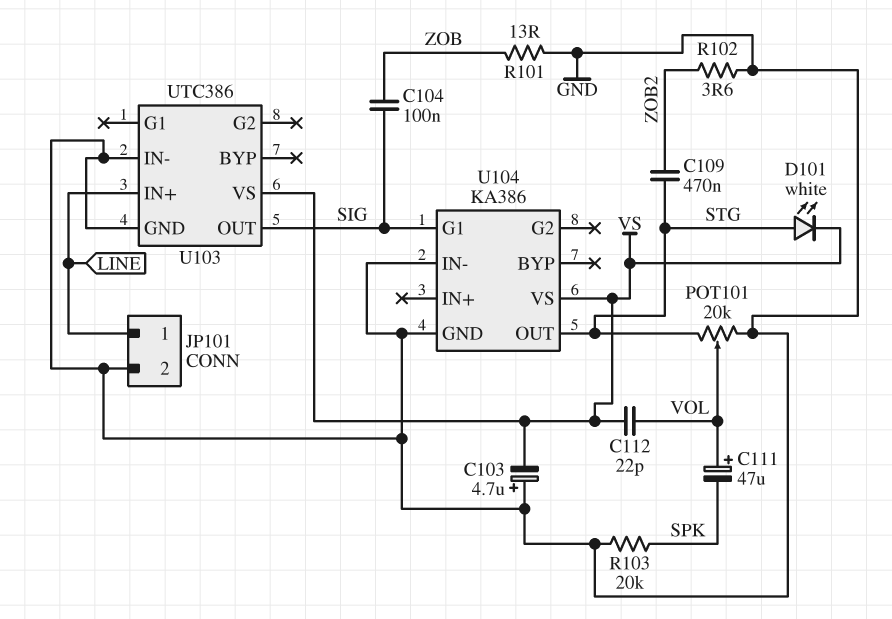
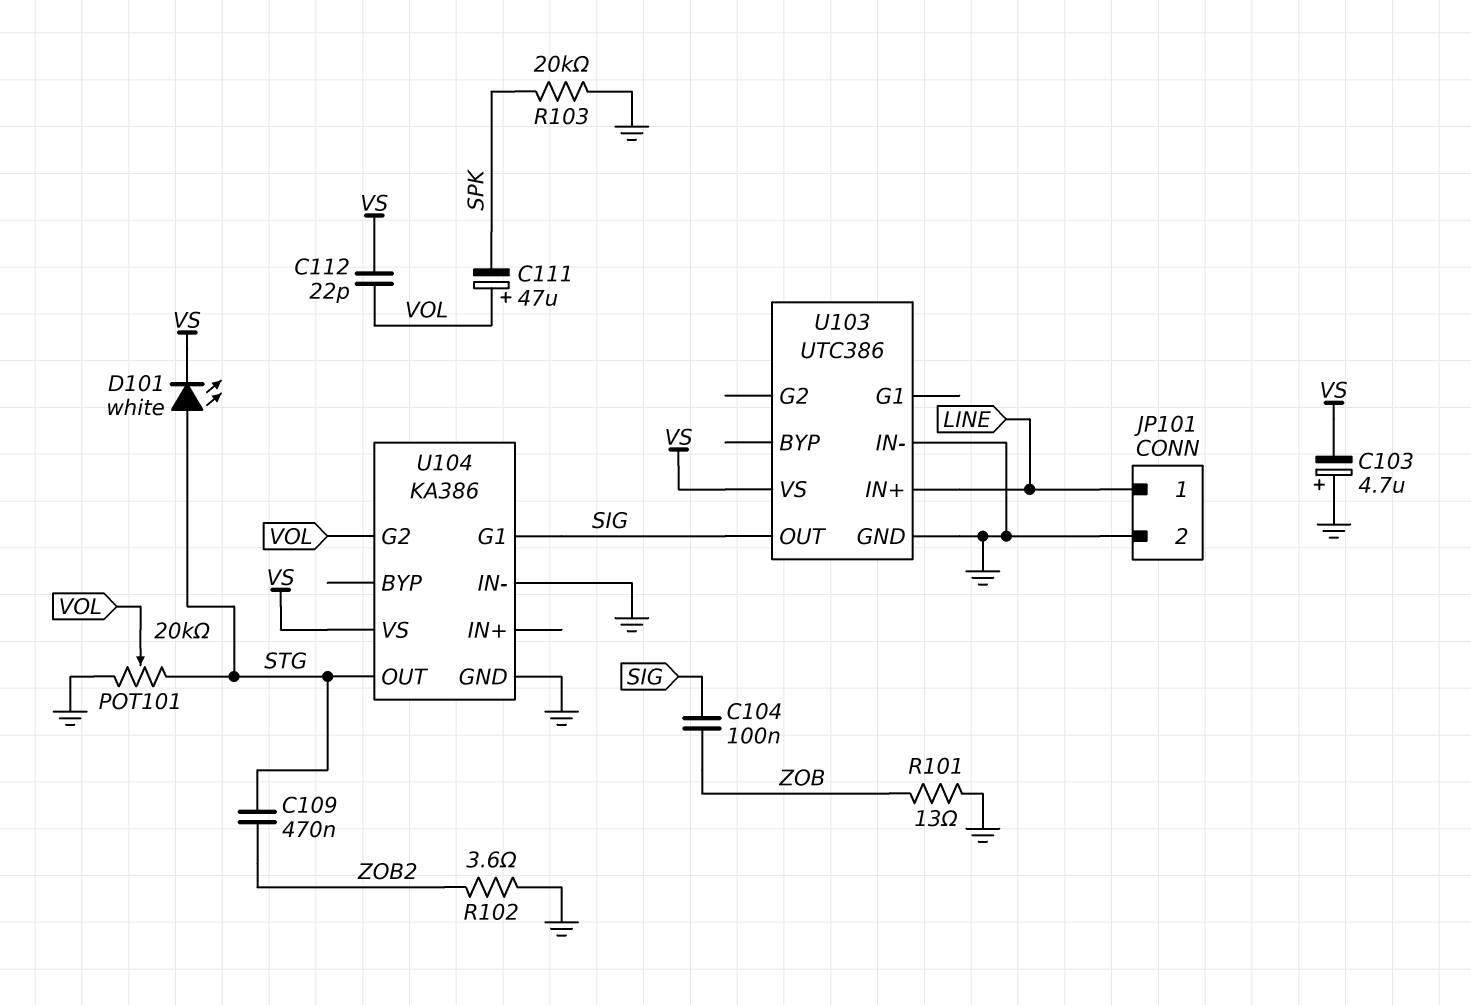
U104 pin G2: none -> VOL

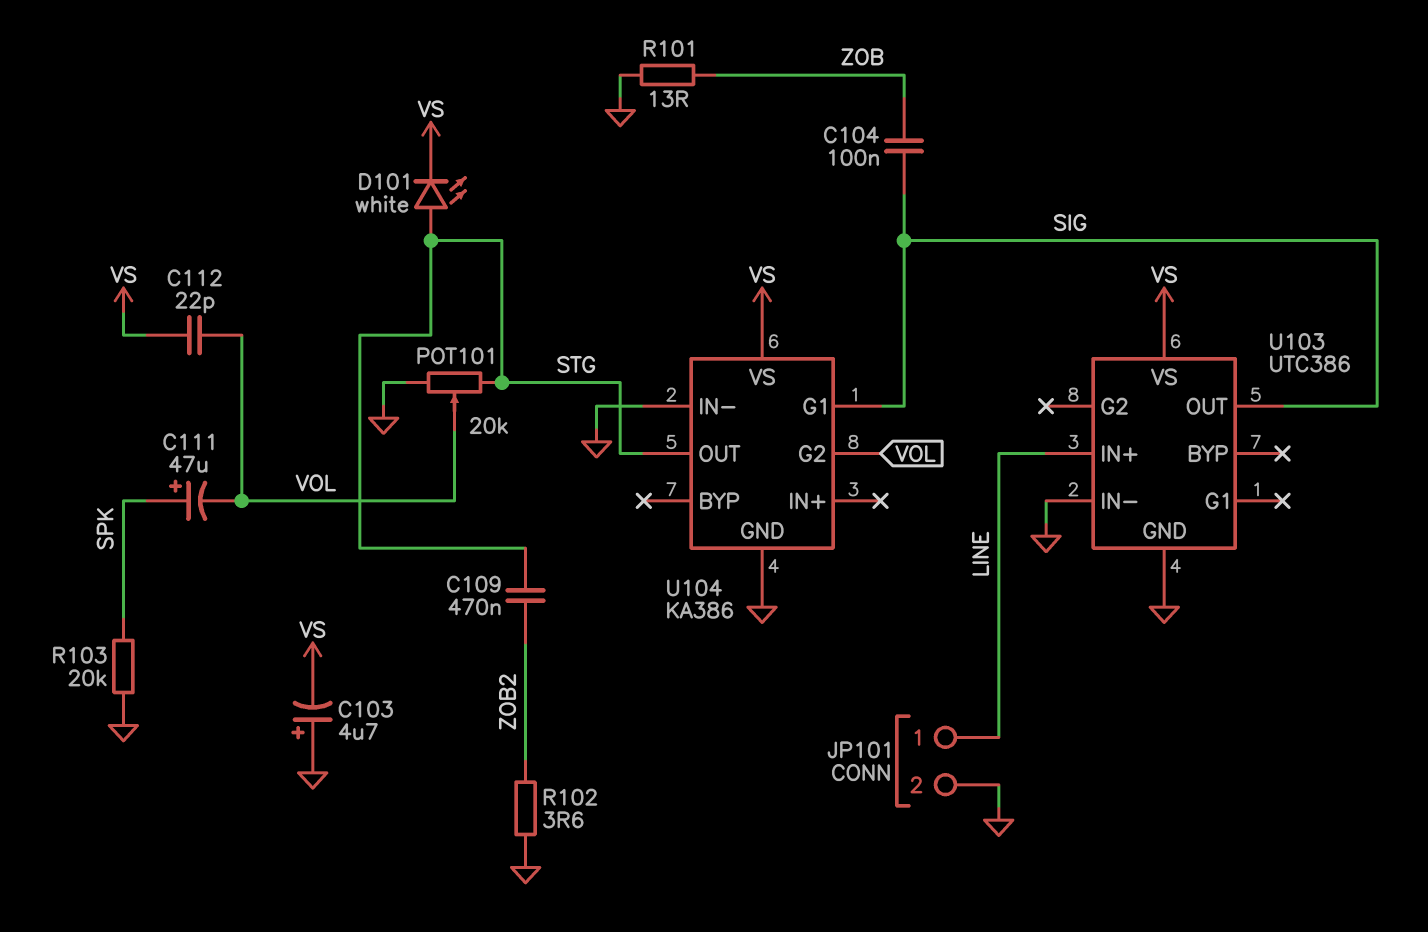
C111: 47uF (plus VOL, minus SPK) -> 47uF (plus SPK, minus VOL)

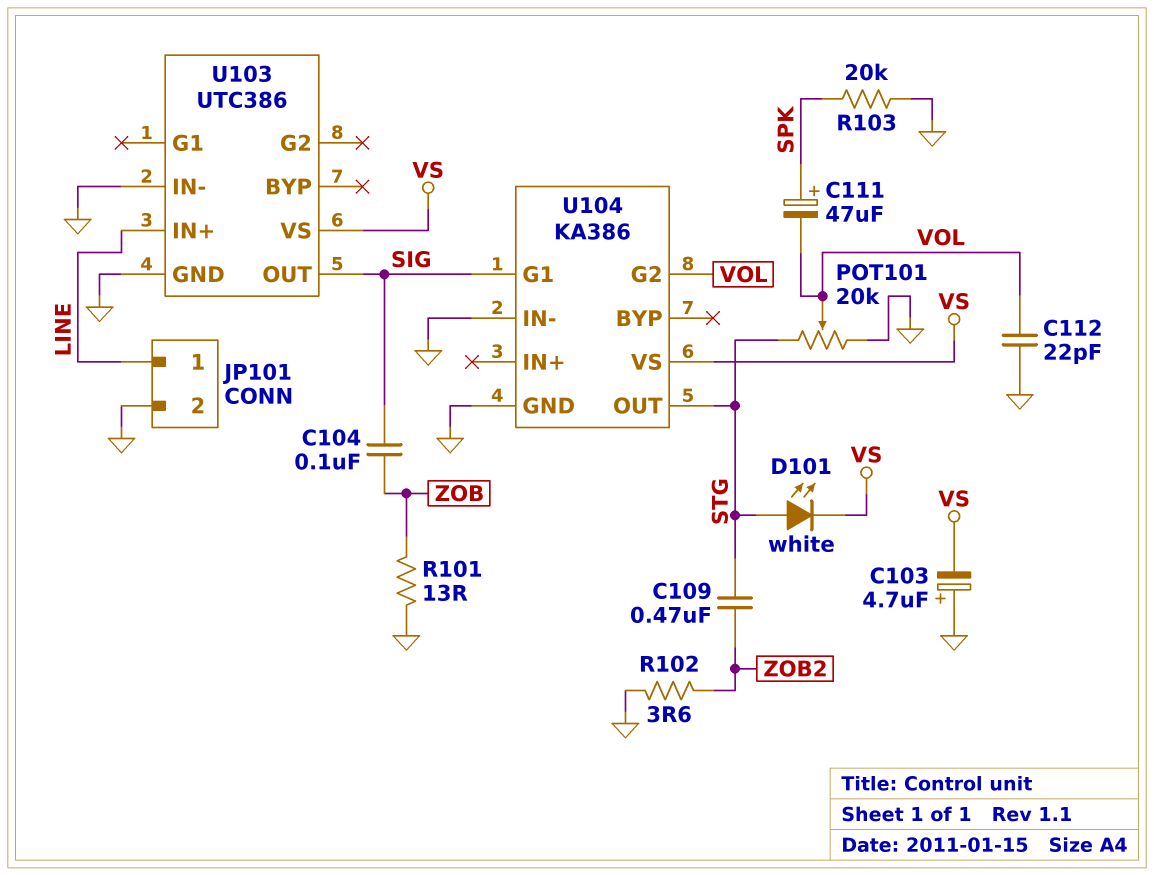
C112: 22pF (VOL, VS) -> 22pF (GND, VOL)

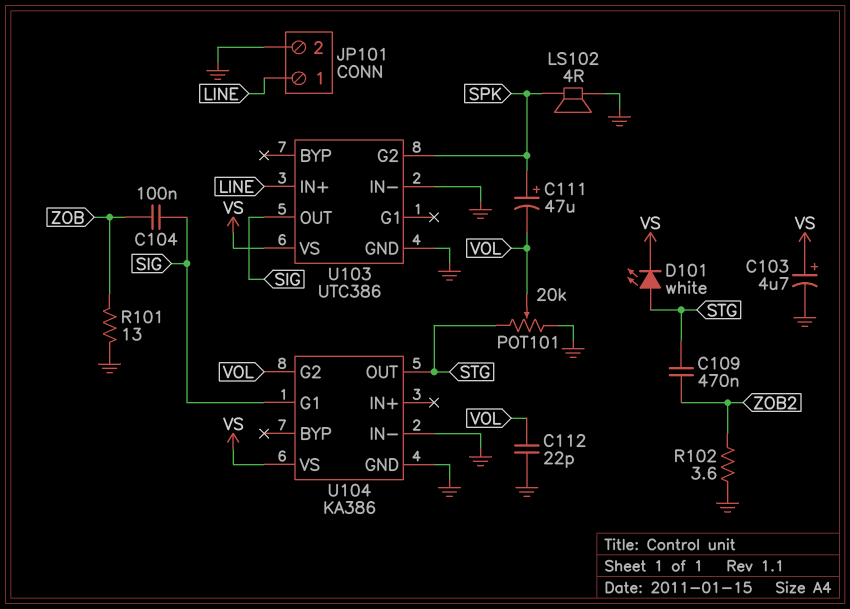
C103: 4.7uF (plus GND, minus VS) -> 4.7uF (plus VS, minus GND)
LS102: none -> speaker 4R (GND, SPK)
R103: 20k (GND, SPK) -> none
U103 pin G2: none -> SPK

